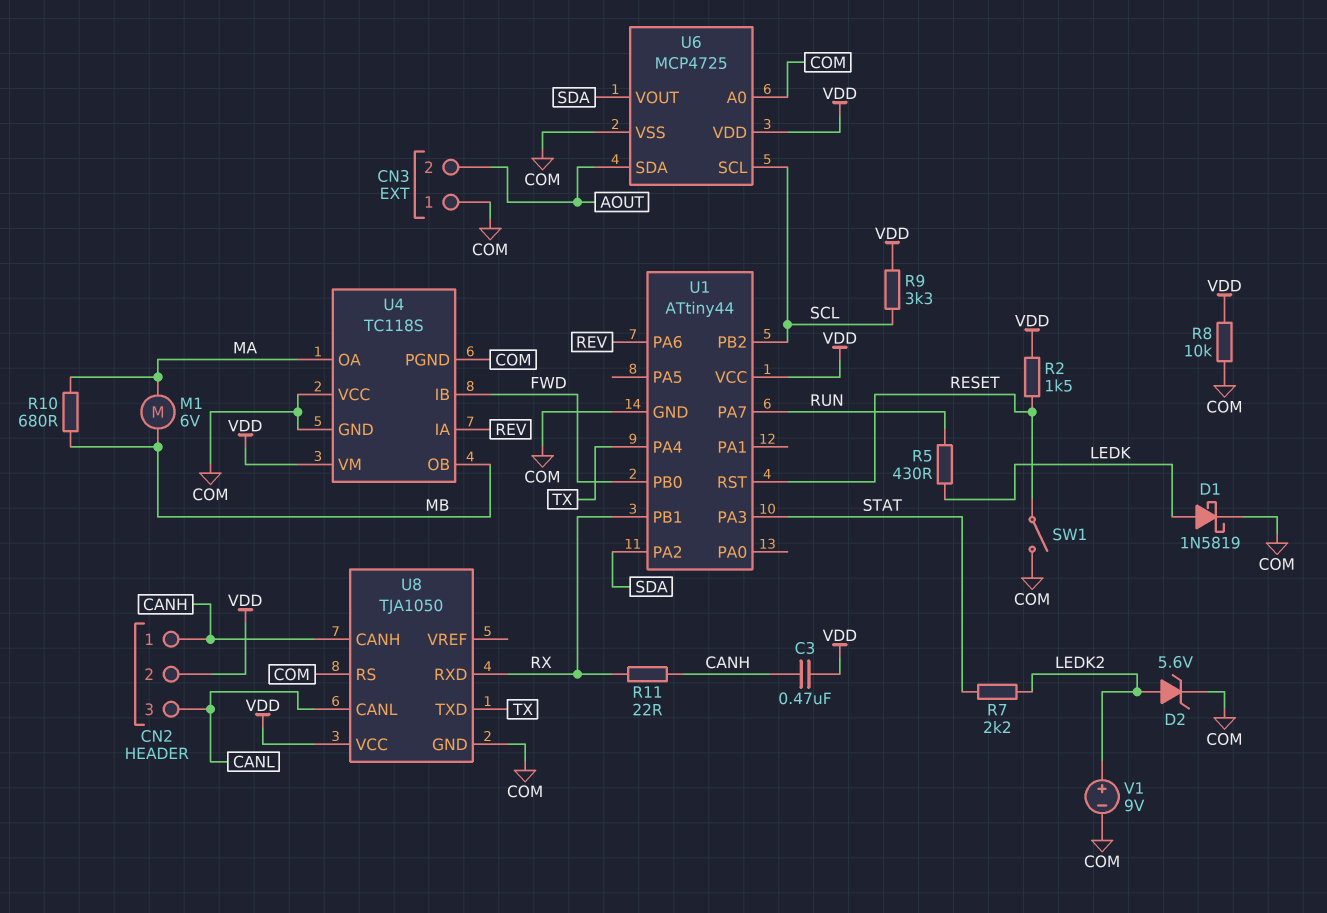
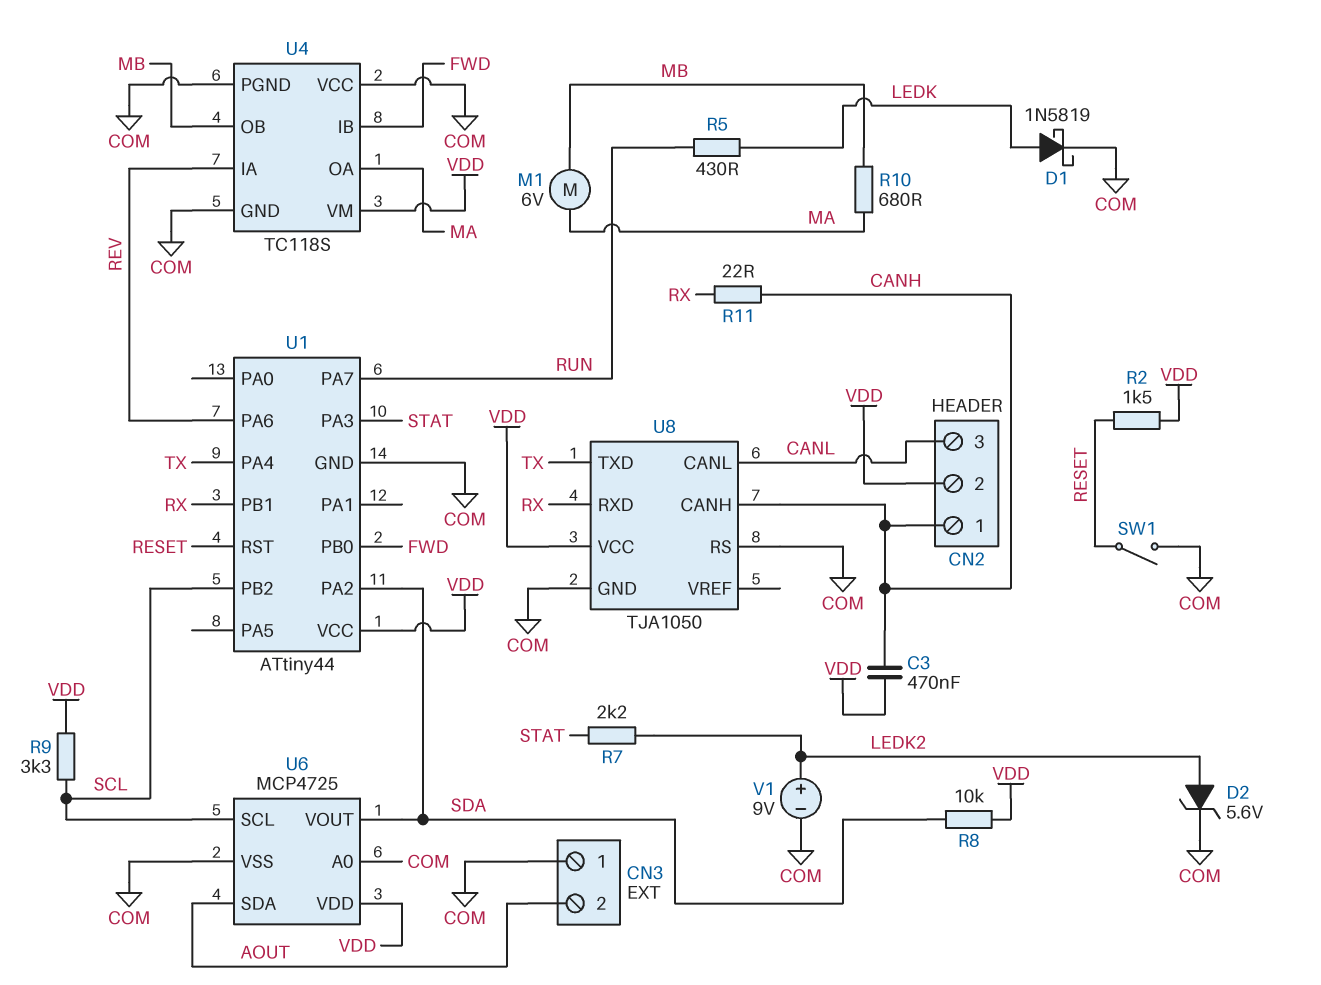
R8: 10k (COM, VDD) -> 10k (SDA, VDD)

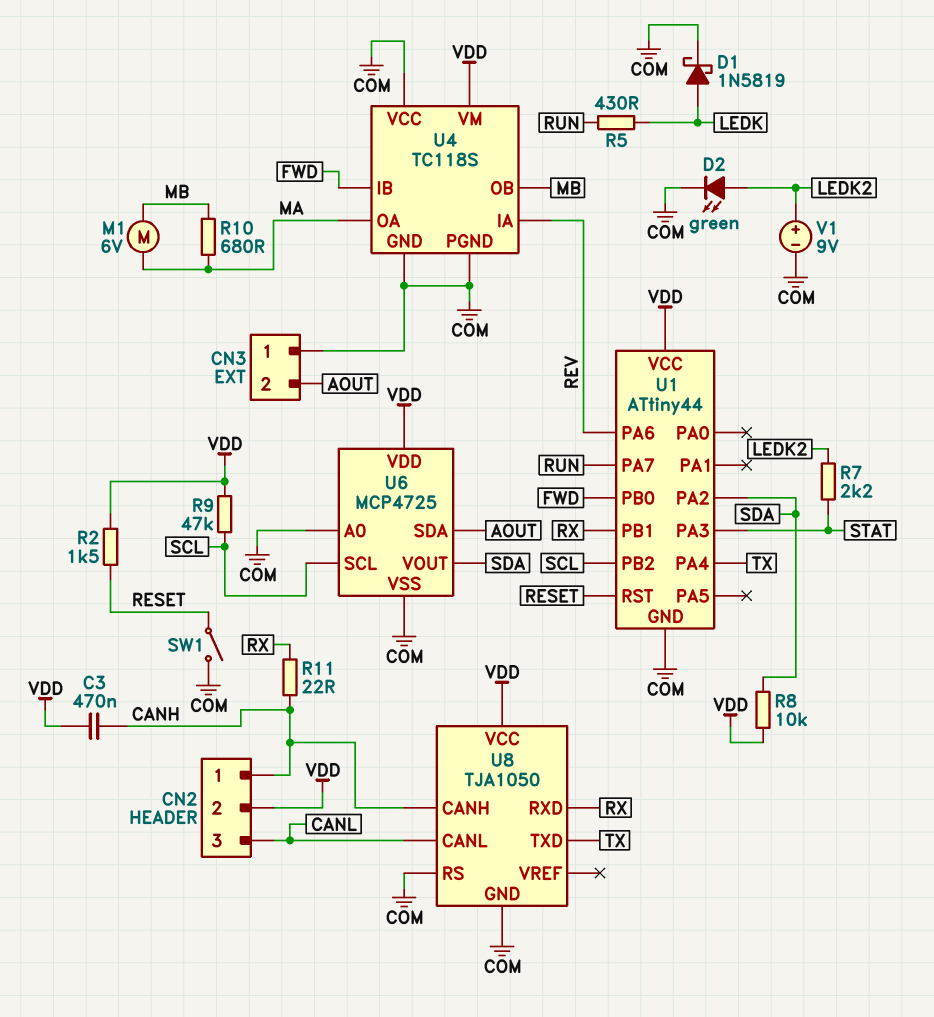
D2: zener 5.6V (A LEDK2, K COM) -> LED green (A LEDK2, K COM)
R9: 3.3k (SCL, VDD) -> 47k (SCL, VDD)

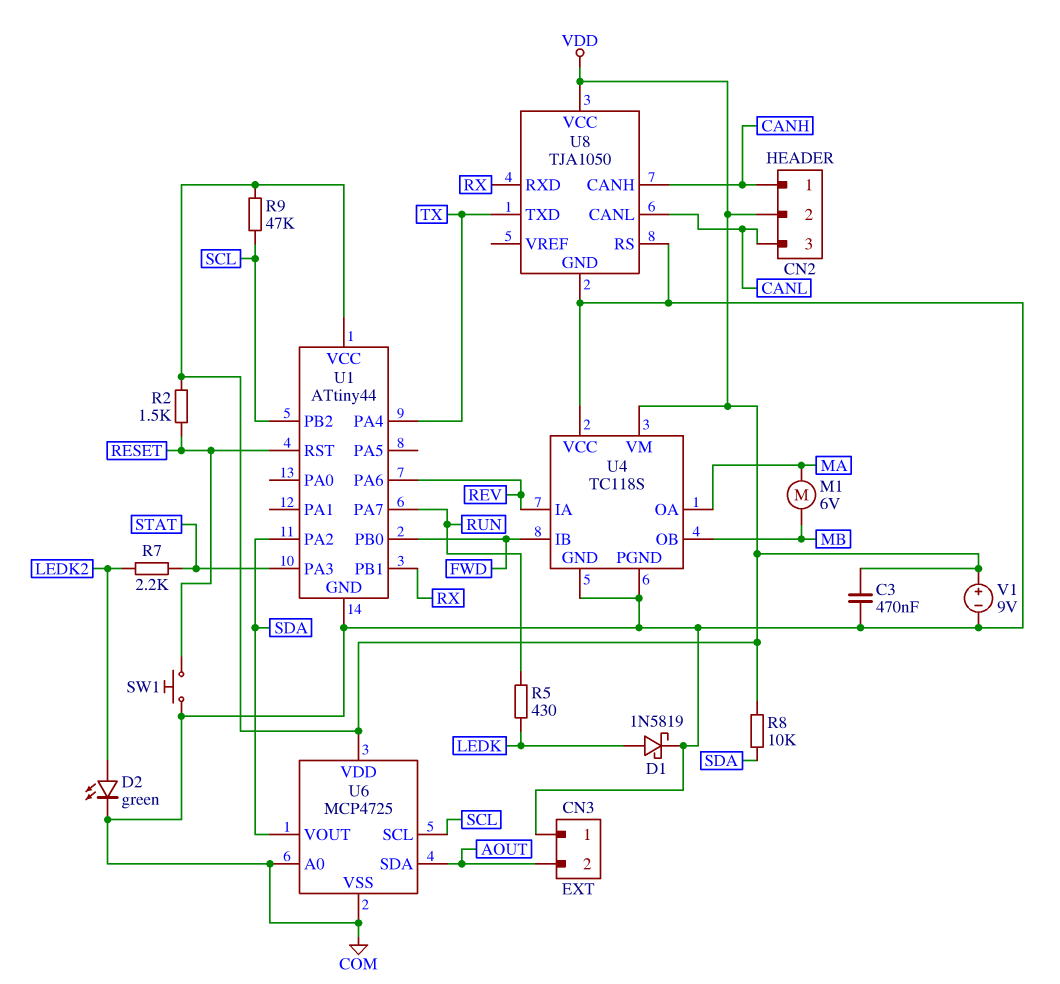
C3: 470nF (CANH, VDD) -> 470nF (COM, VDD)
R10: 680 (MA, MB) -> none
R11: 22 (CANH, RX) -> none
SW1: switch (COM, RESET) -> button (COM, RESET)
V1: 9V (plus LEDK2, minus COM) -> 9V (plus VDD, minus COM)

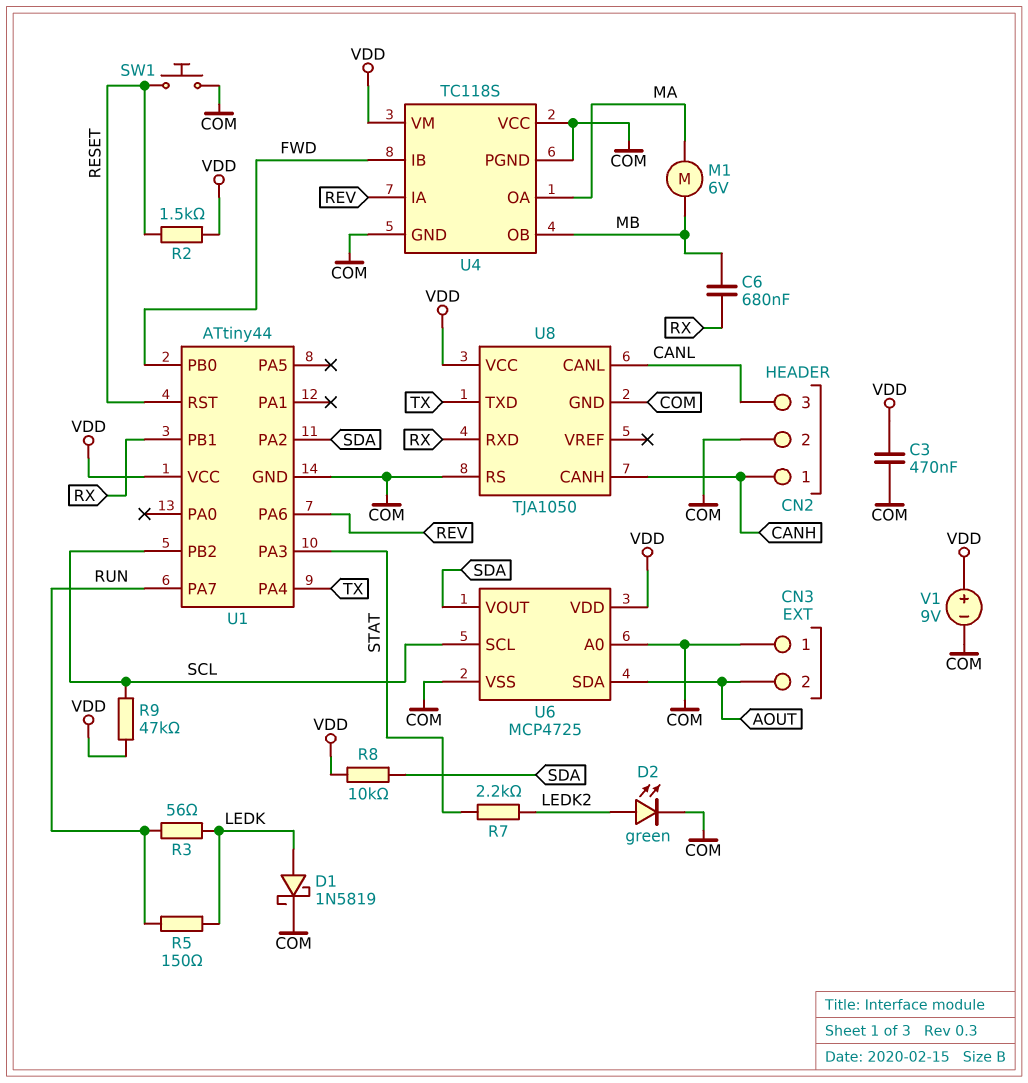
C6: none -> 680nF (MB, RX)
CN2 pin 2: VDD -> COM
R3: none -> 56 (LEDK, RUN)
R5: 430 (LEDK, RUN) -> 150 (LEDK, RUN)

